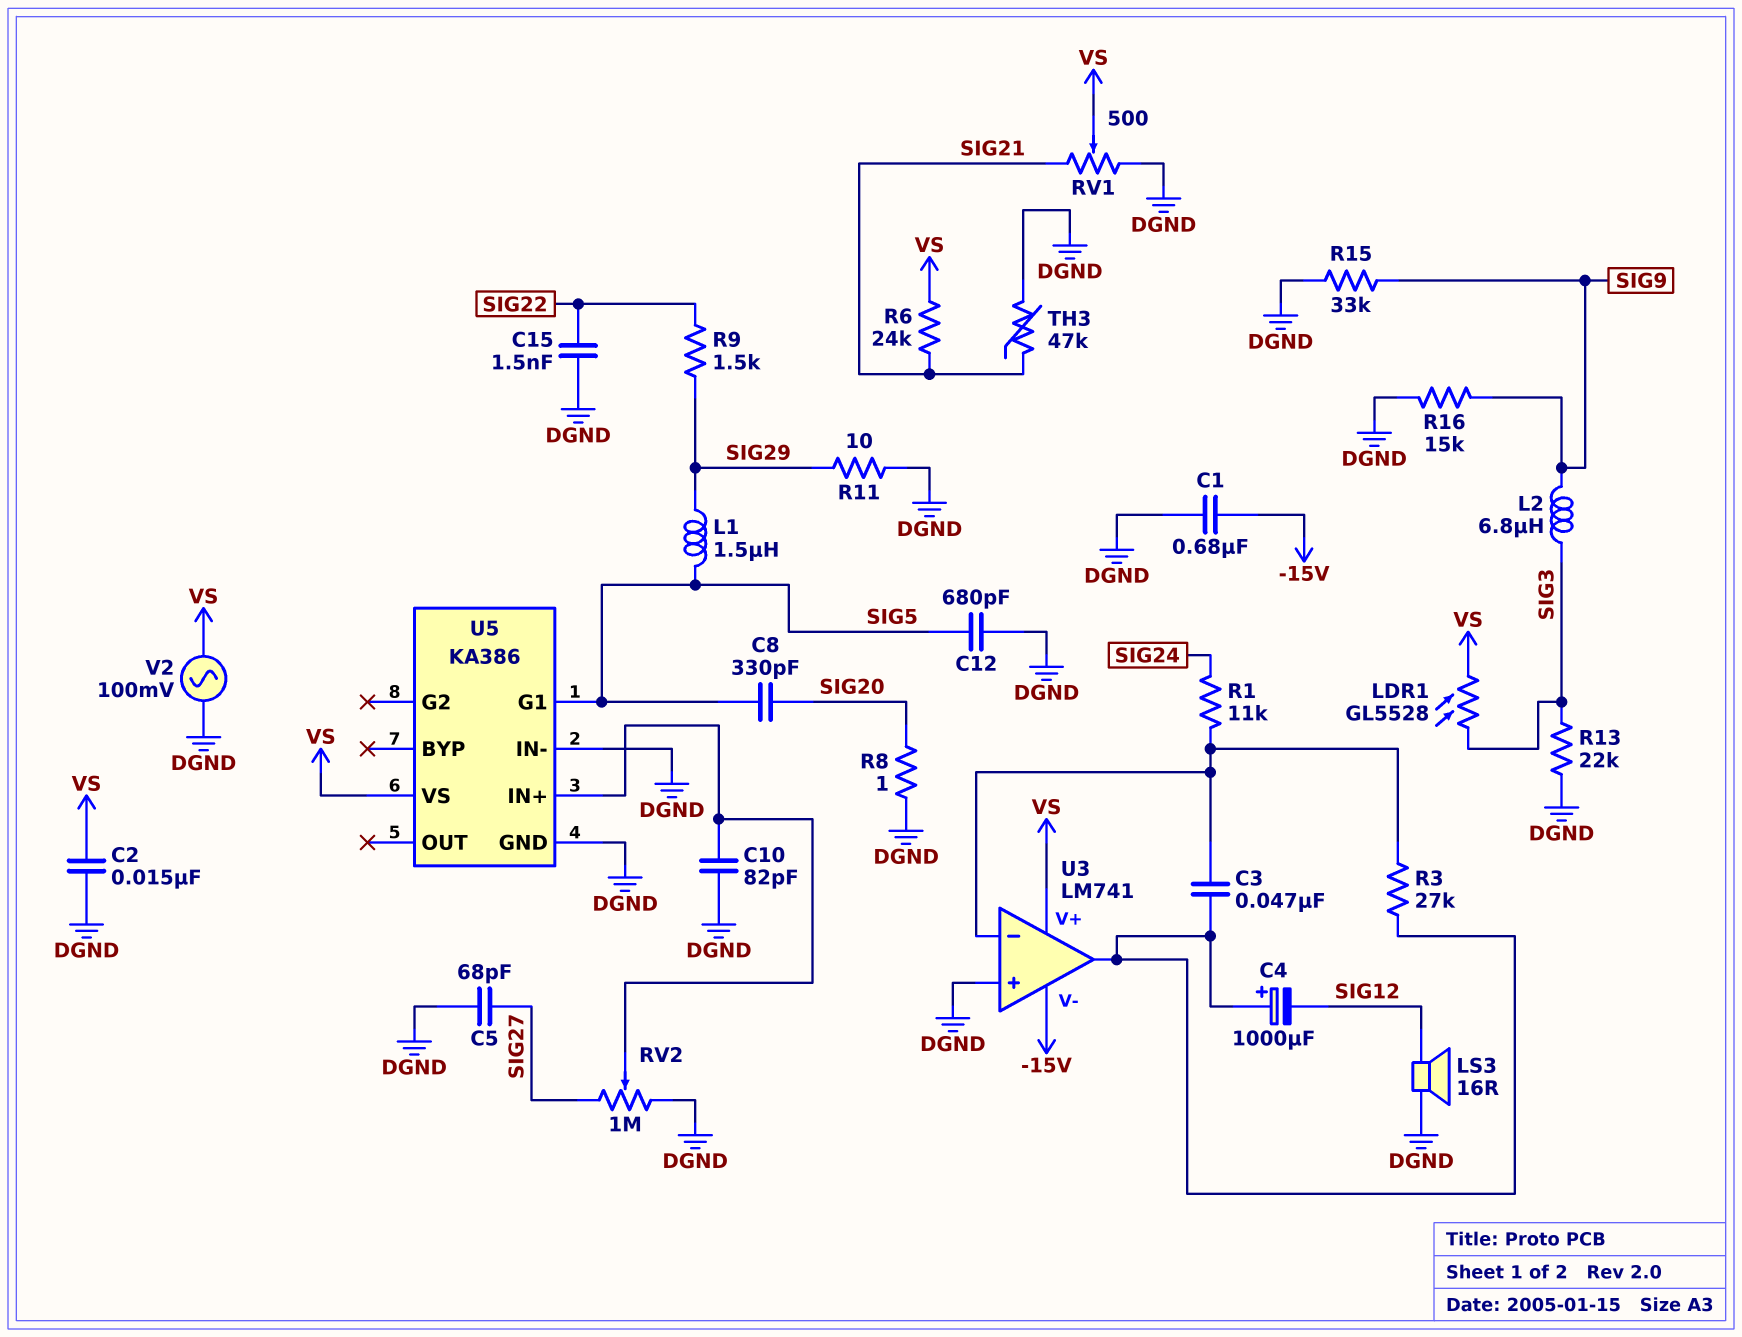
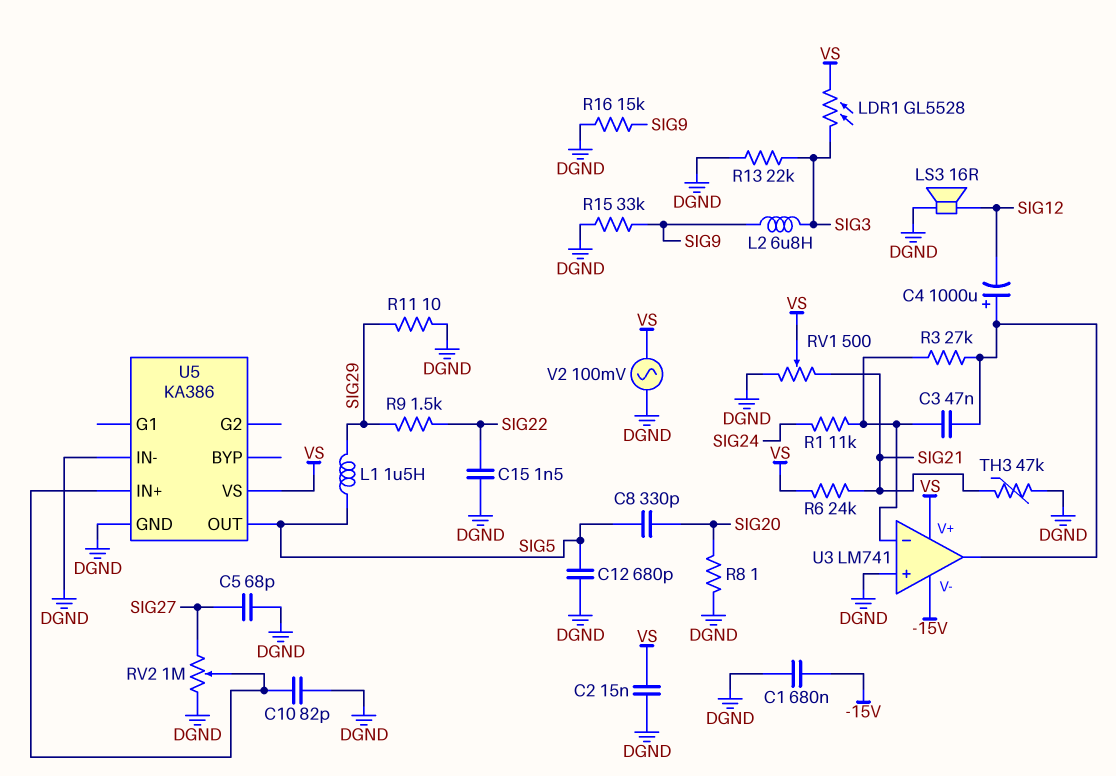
U5 pin G1: SIG5 -> none
U5 pin OUT: none -> SIG5

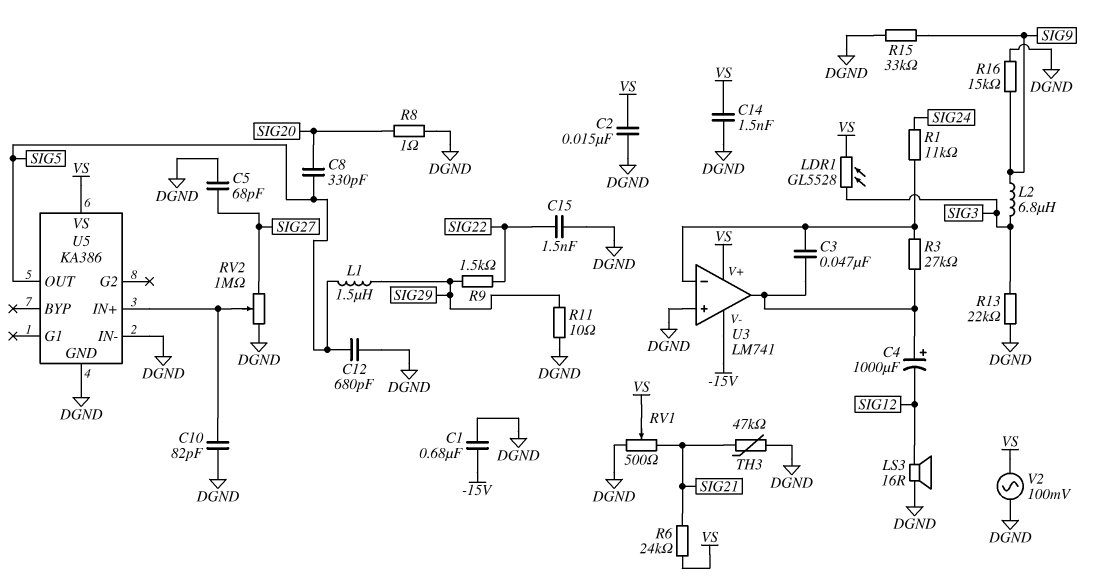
C14: none -> 1.5nF (DGND, VS)

